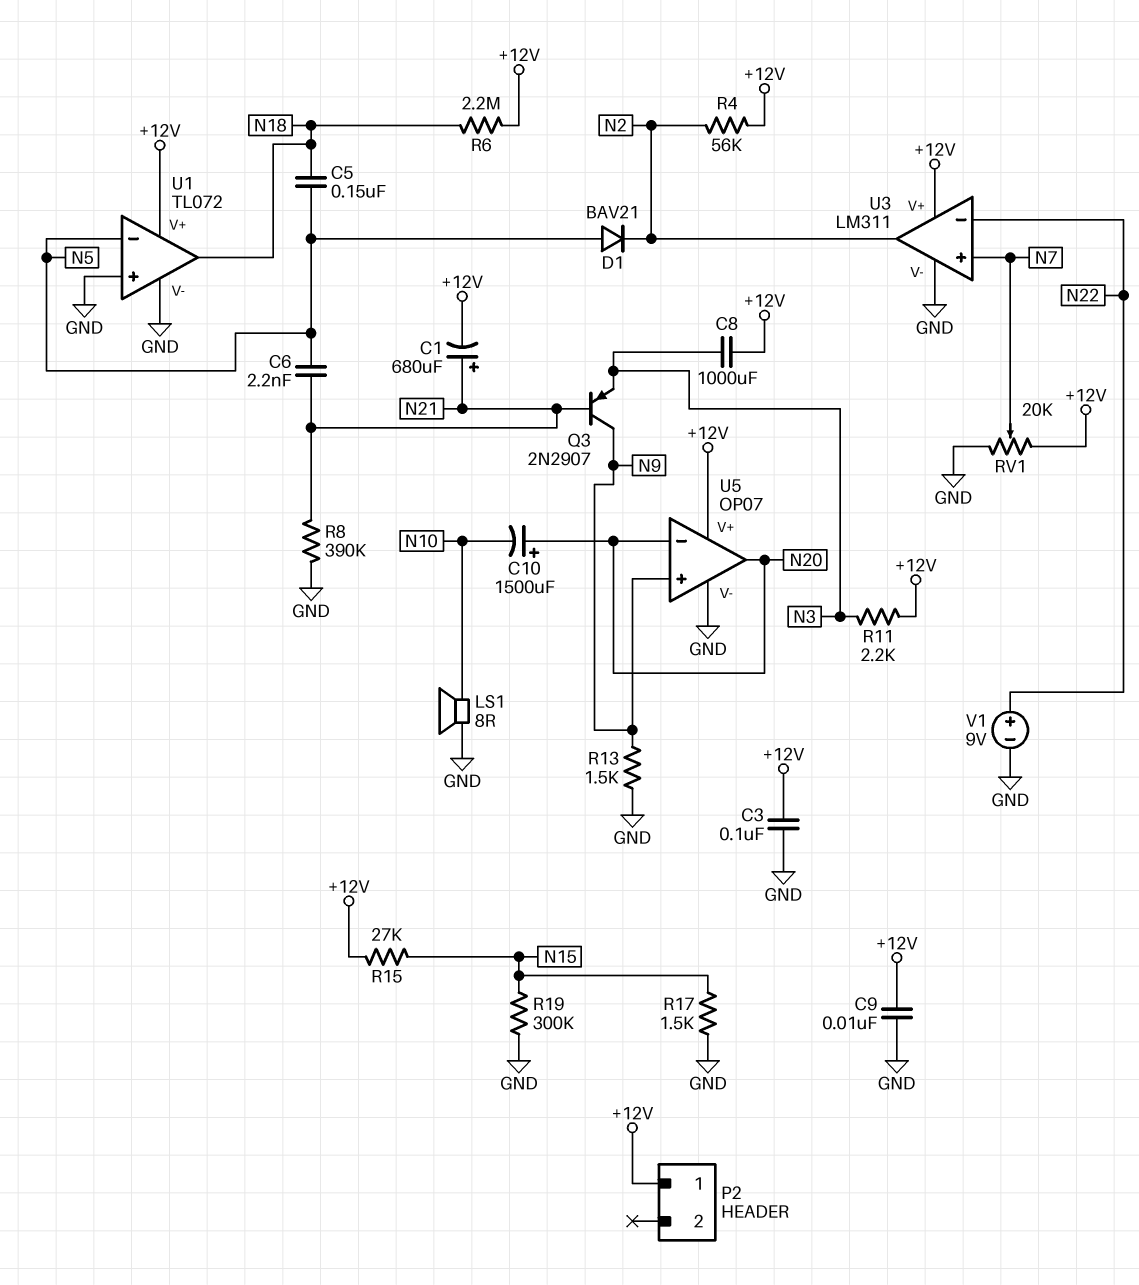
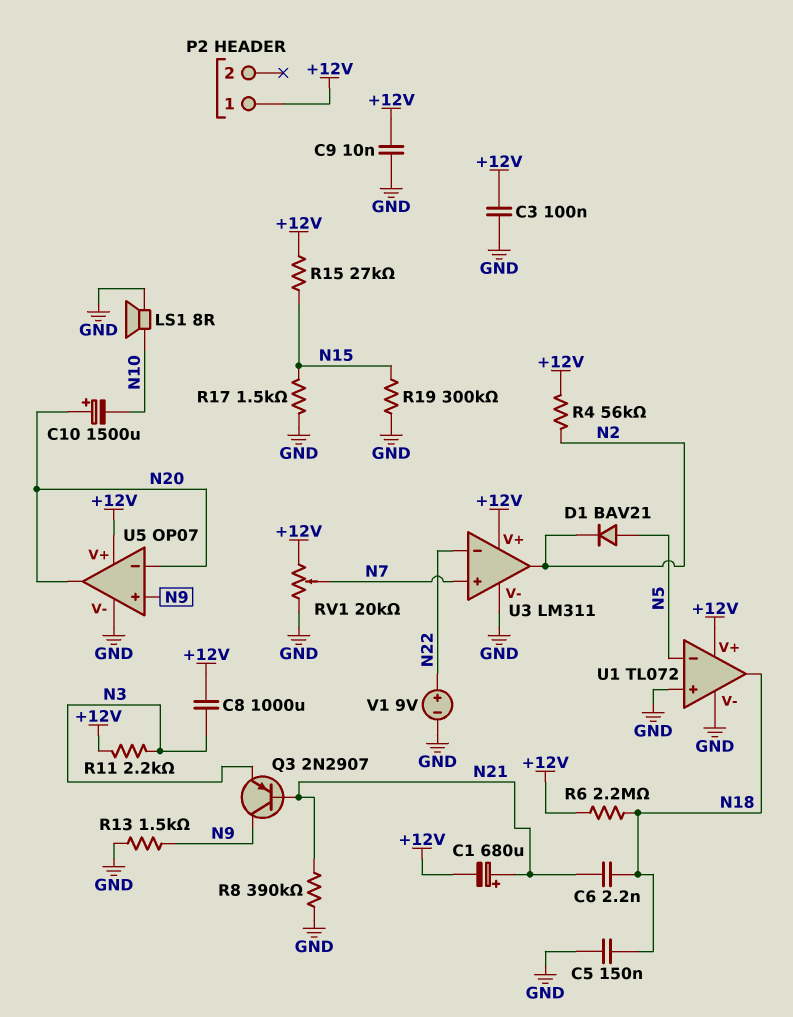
C5: 150nF (N5, N18) -> 150nF (GND, N18)
C6: 2.2nF (N5, N21) -> 2.2nF (N18, N21)

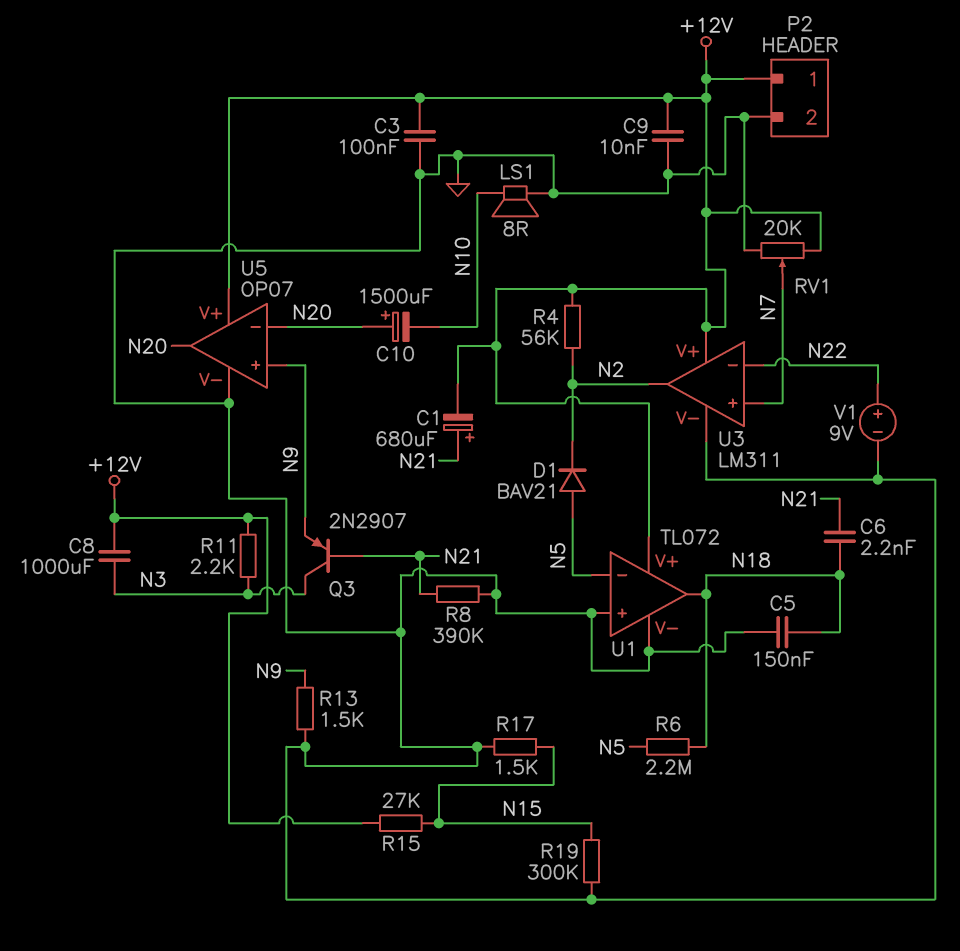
P2 pin 2: none -> GND
Q3: PNP 2N2907 (B N21, C N9, E N3) -> PNP 2N2907 (B N21, C N3, E N9)
R6: 2.2M (+12V, N18) -> 2.2M (N5, N18)

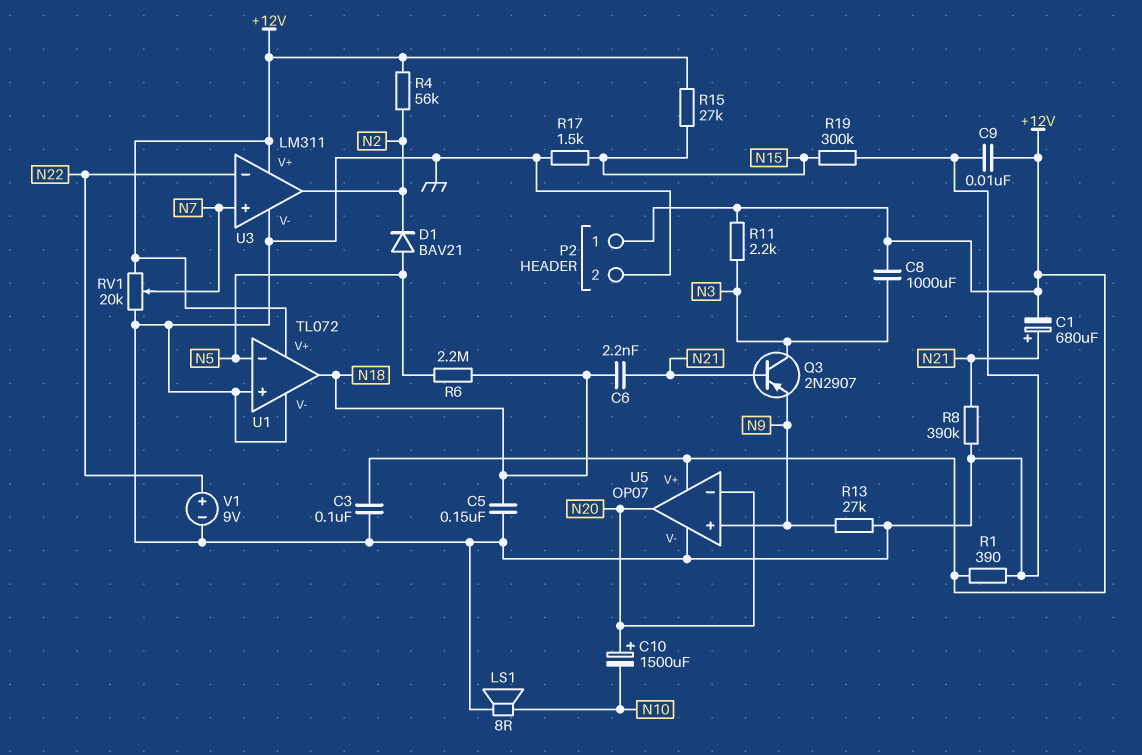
R1: none -> 390 (+12V, GND)
R13: 1.5k (GND, N9) -> 27k (GND, N9)

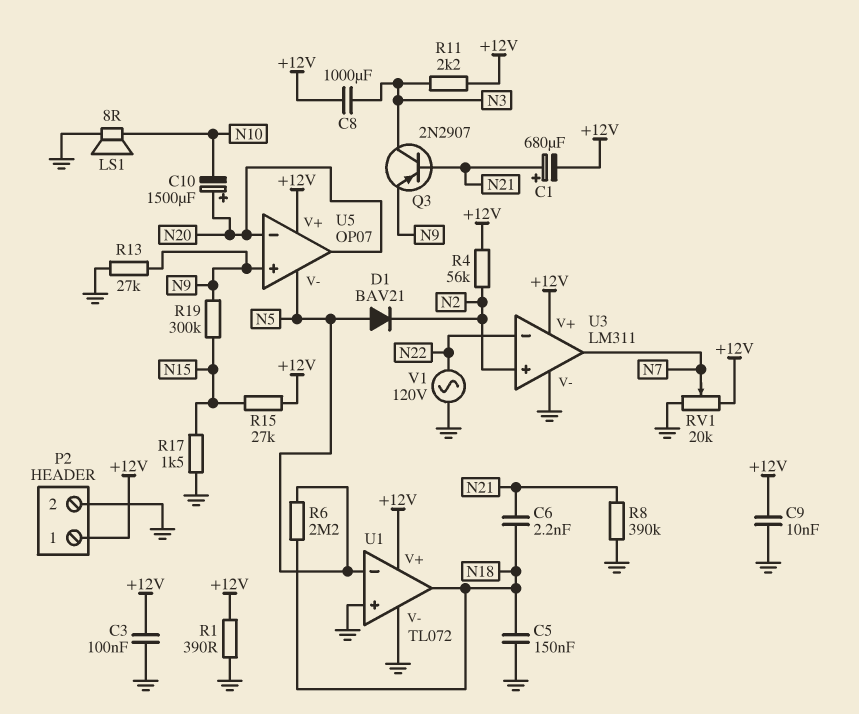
R19: 300k (GND, N15) -> 300k (N9, N15)
U3 pin in+: N7 -> N2
U3 pin out: N2 -> N7
U5 pin V-: GND -> N5
V1: 9V (plus N22, minus GND) -> AC 120V (GND, N22)

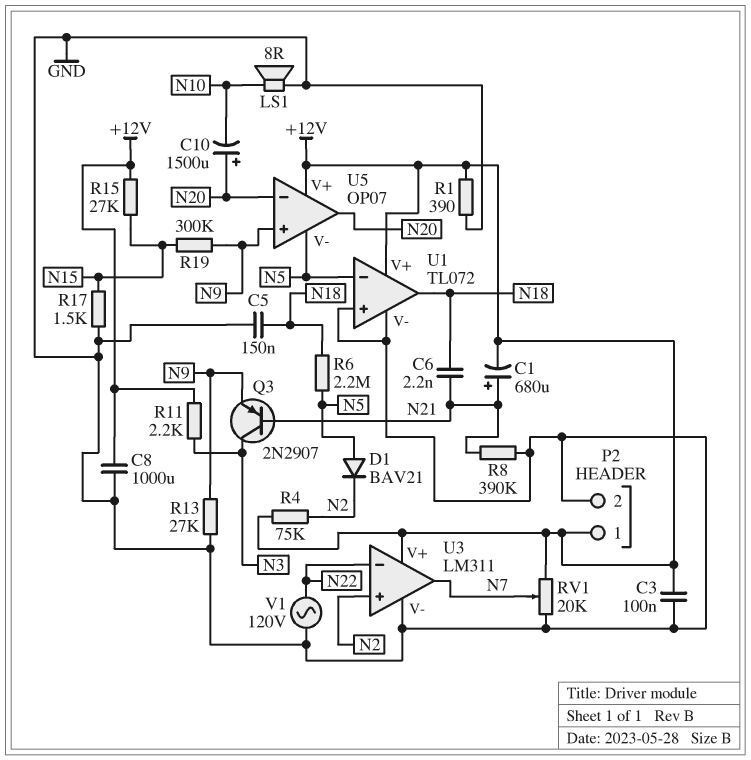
C8: 1000uF (+12V, N3) -> 1000uF (+12V, GND)
C9: 10nF (+12V, GND) -> none
R4: 56k (+12V, N2) -> 75k (+12V, N2)

